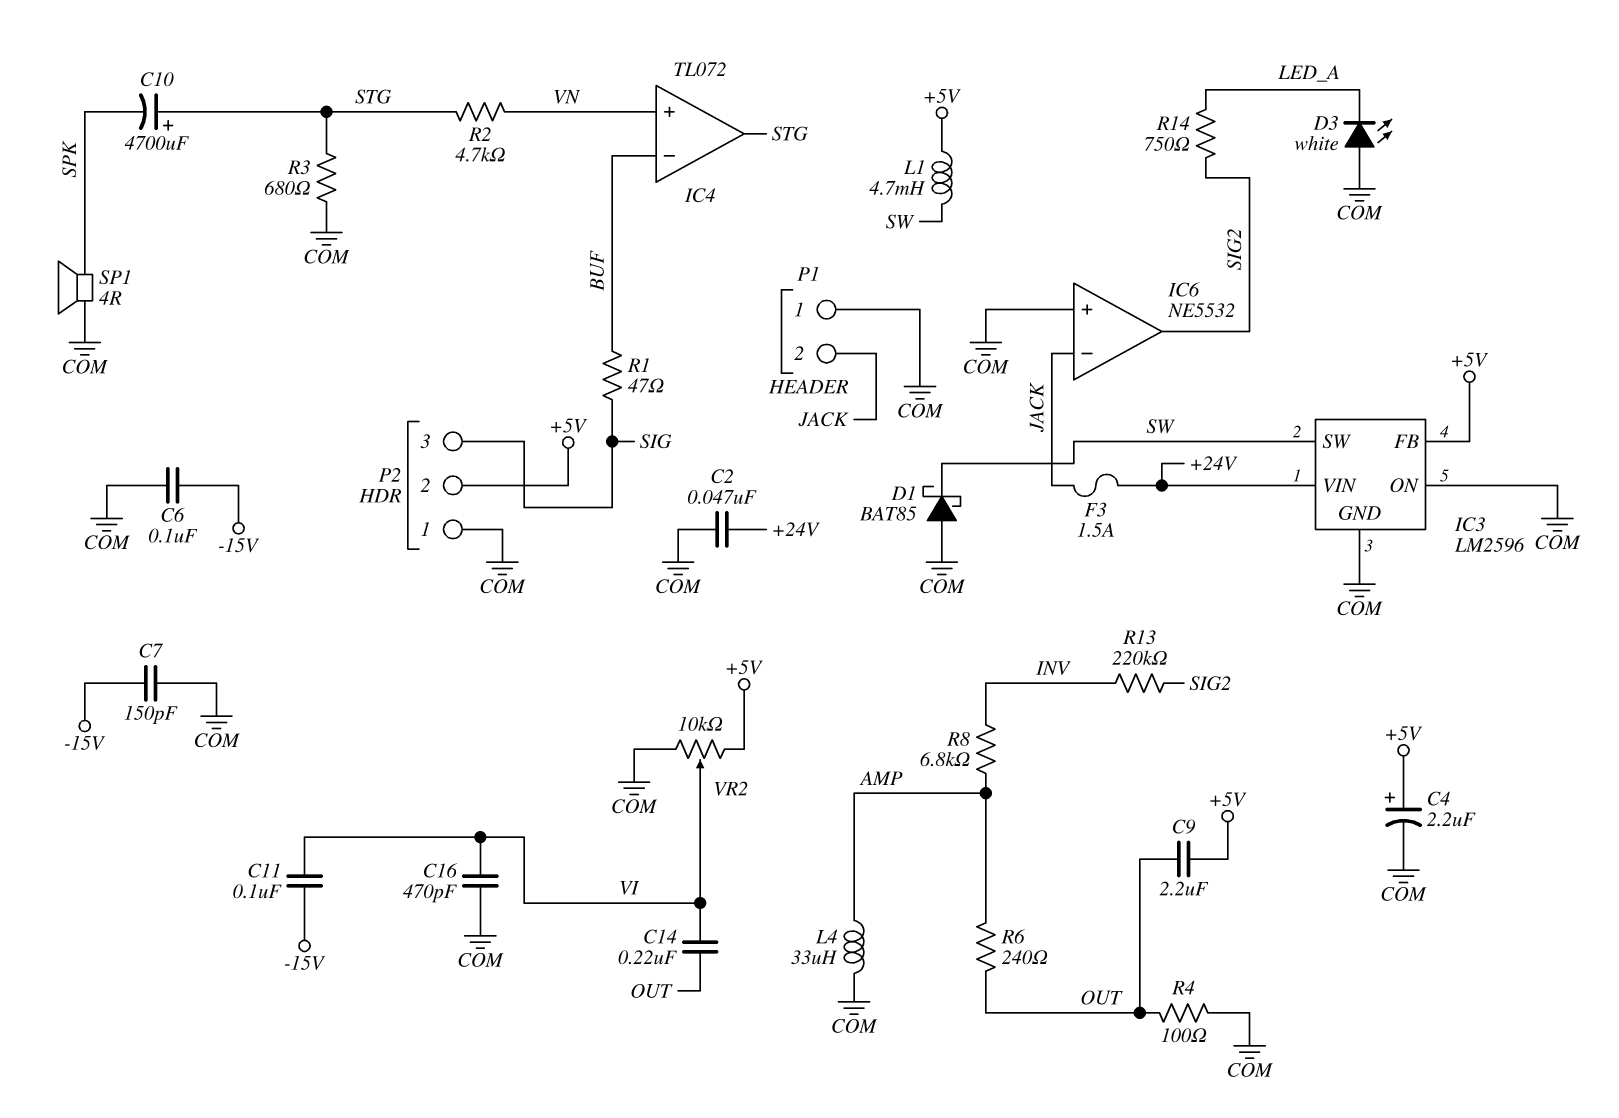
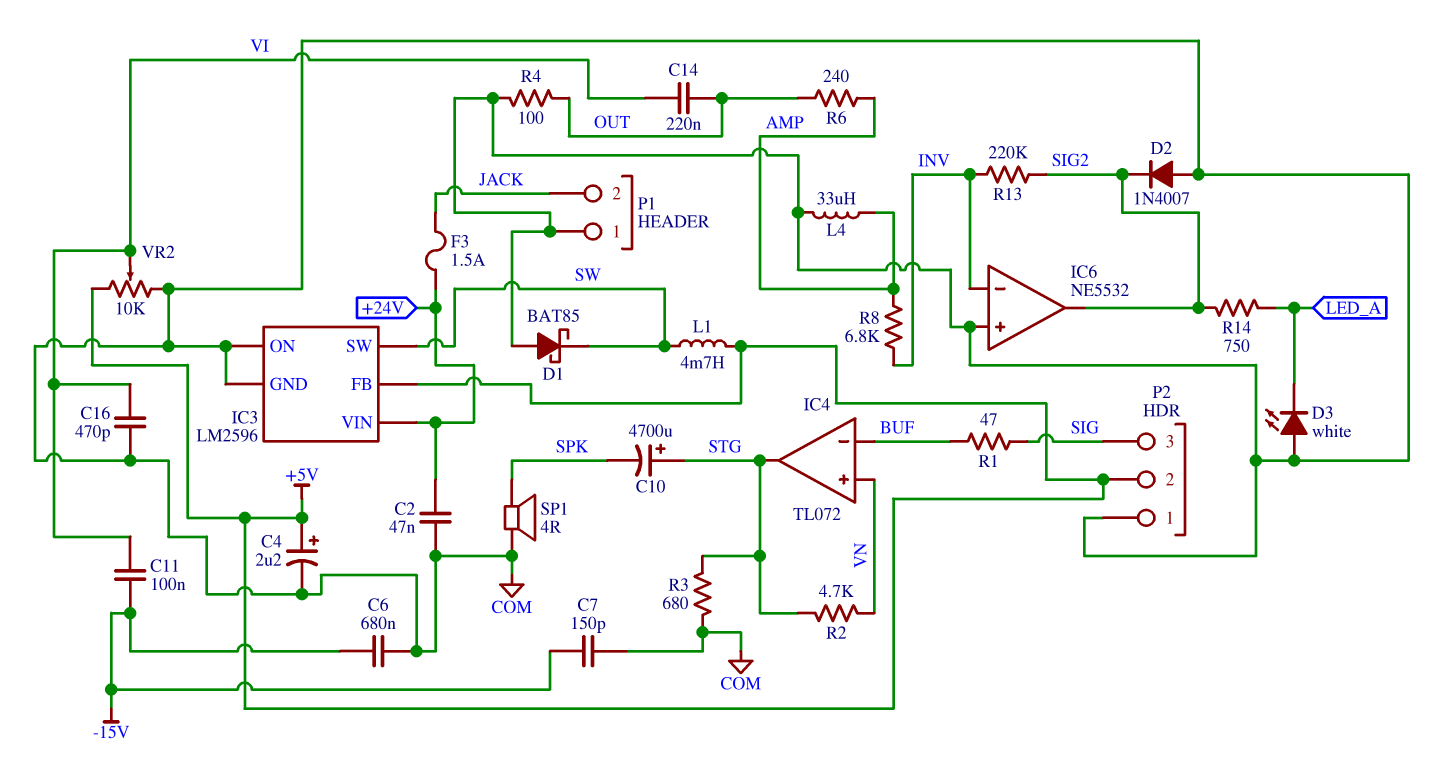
C6: 100nF (-15V, COM) -> 680nF (-15V, COM)
C9: 2.2uF (+5V, OUT) -> none
D2: none -> diode 1N4007 (A COM, K SIG2)
IC6 pin in-: JACK -> INV

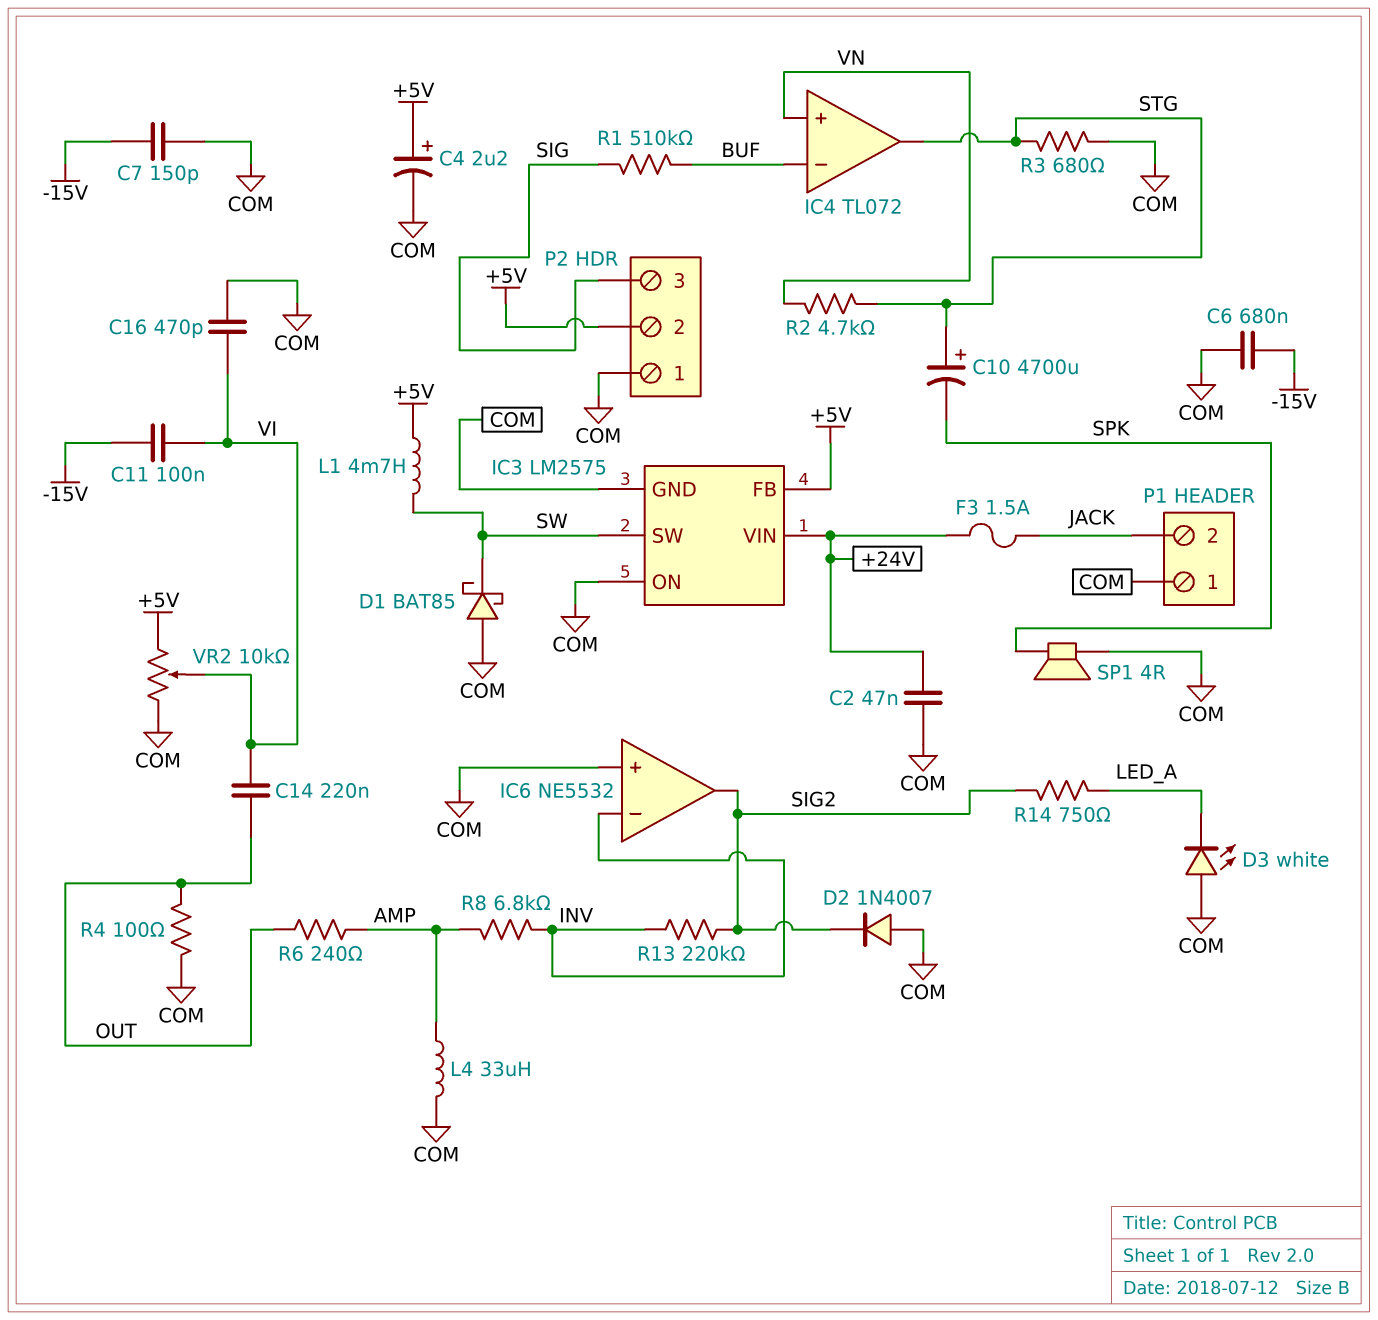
IC3: LM2596 -> LM2575
R1: 47 (BUF, SIG) -> 510k (BUF, SIG)

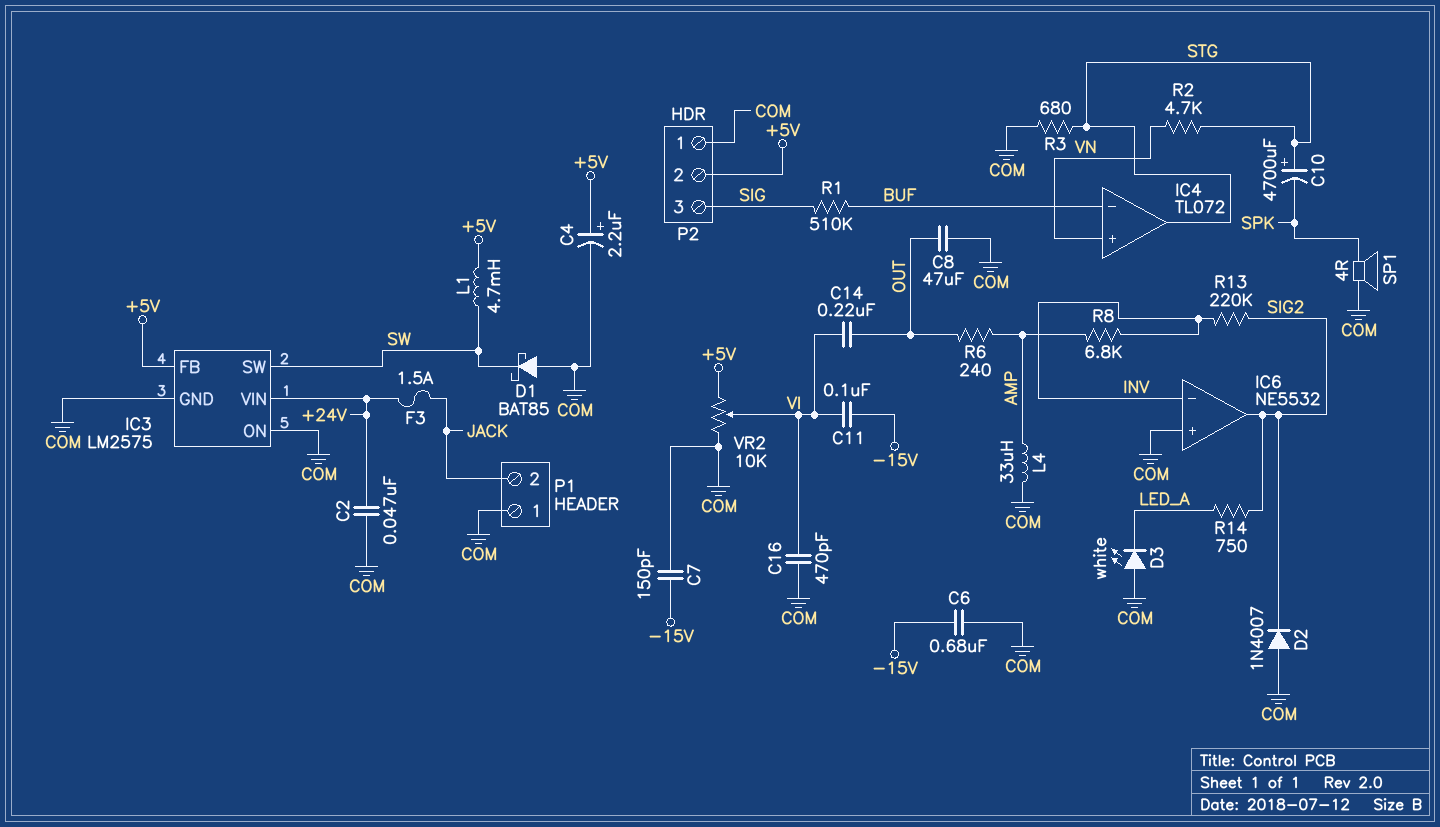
C8: none -> 47uF (COM, OUT)
R4: 100 (COM, OUT) -> none

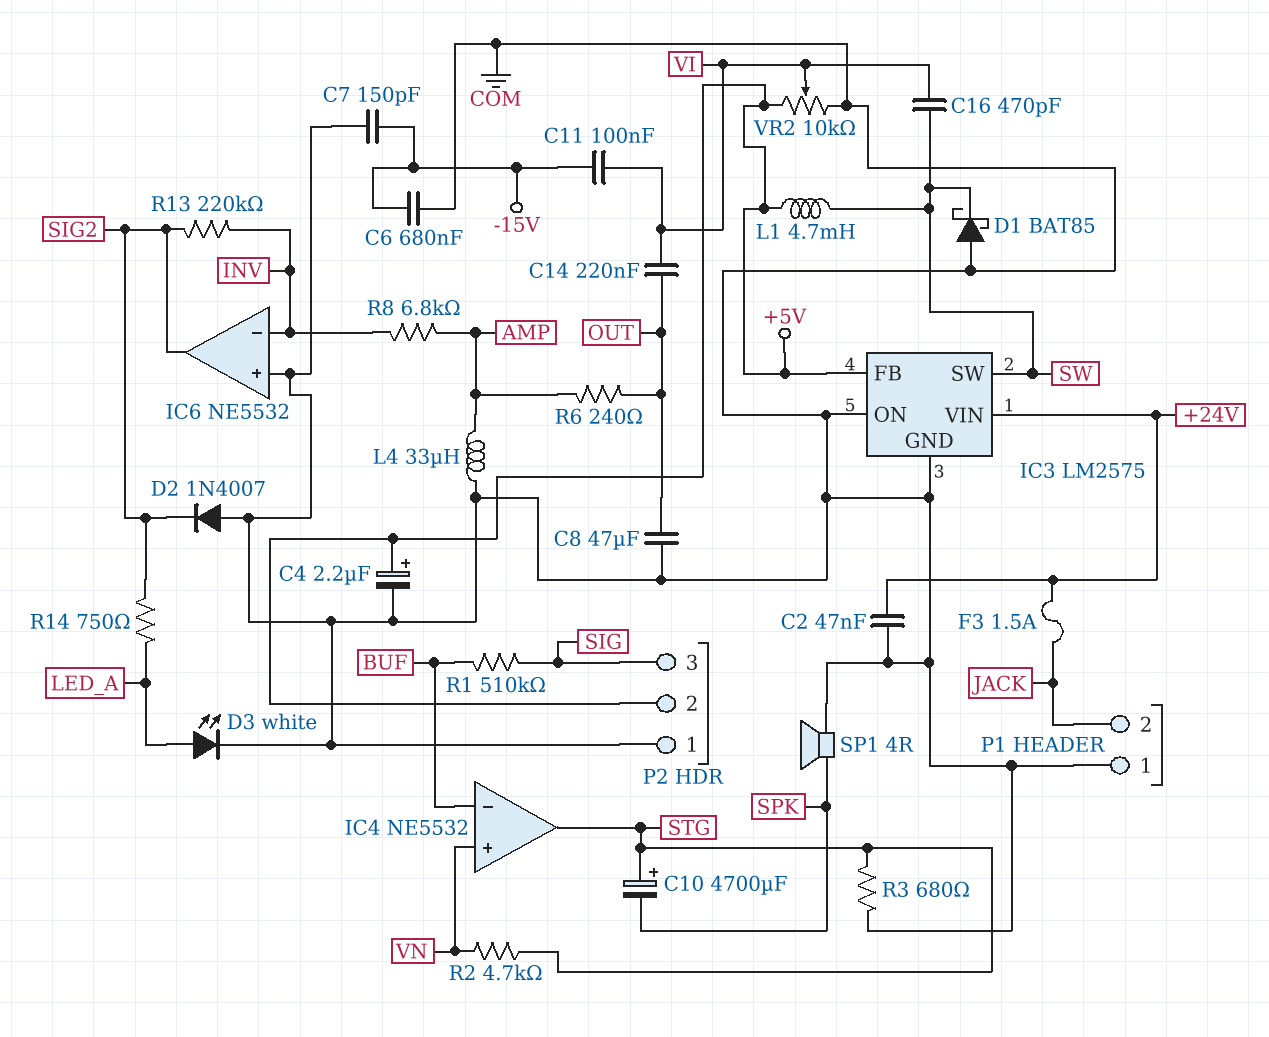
C16: 470pF (COM, VI) -> 470pF (SW, VI)
D3: LED white (A COM, K LED_A) -> LED white (A LED_A, K COM)
IC4: TL072 -> NE5532

